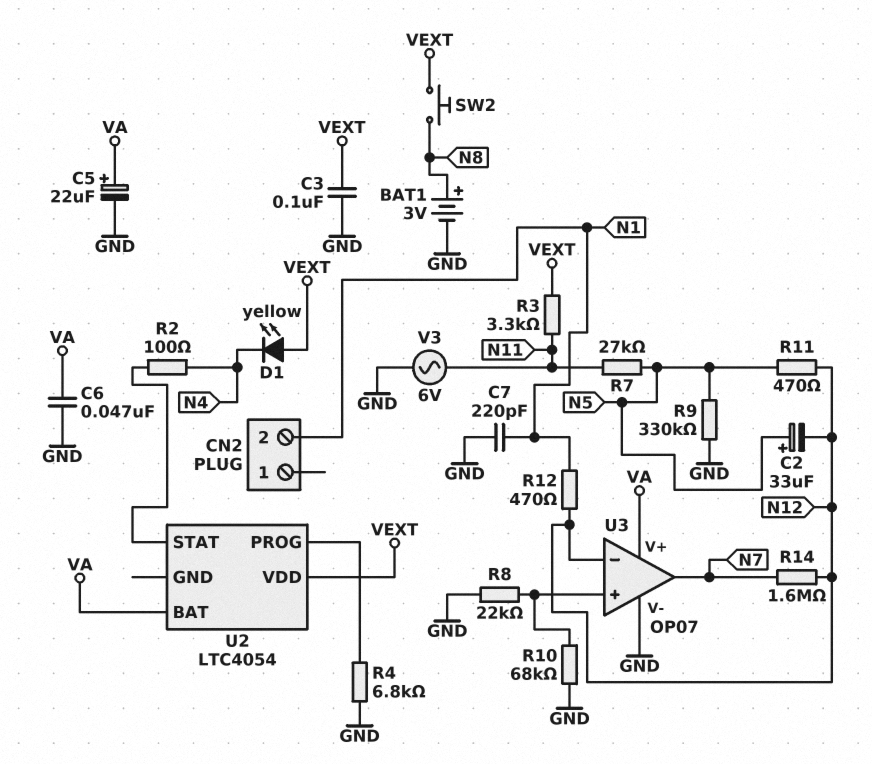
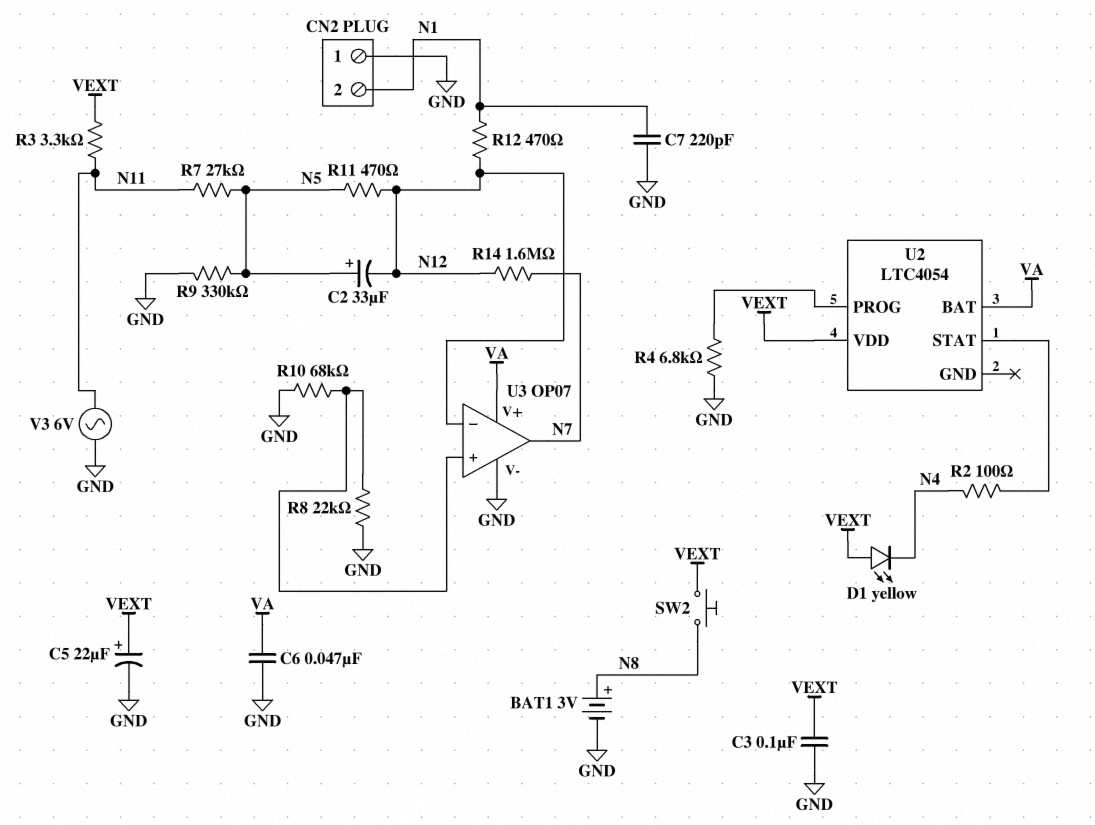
C5: 22uF (plus VA, minus GND) -> 22uF (plus VEXT, minus GND)
CN2 pin 1: none -> GND

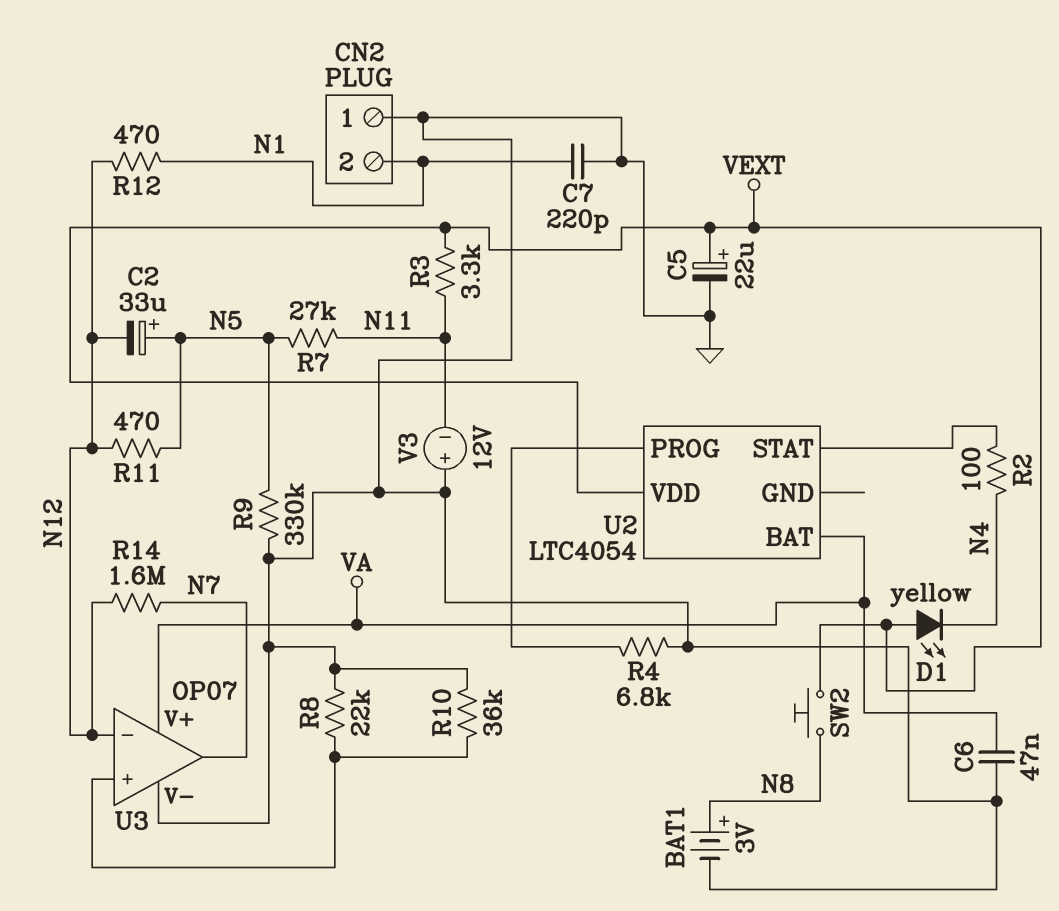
C3: 100nF (GND, VEXT) -> none
R10: 68k (GND, U3/in+) -> 36k (GND, U3/in+)
V3: AC 6V (GND, N11) -> 12V (plus GND, minus N11)

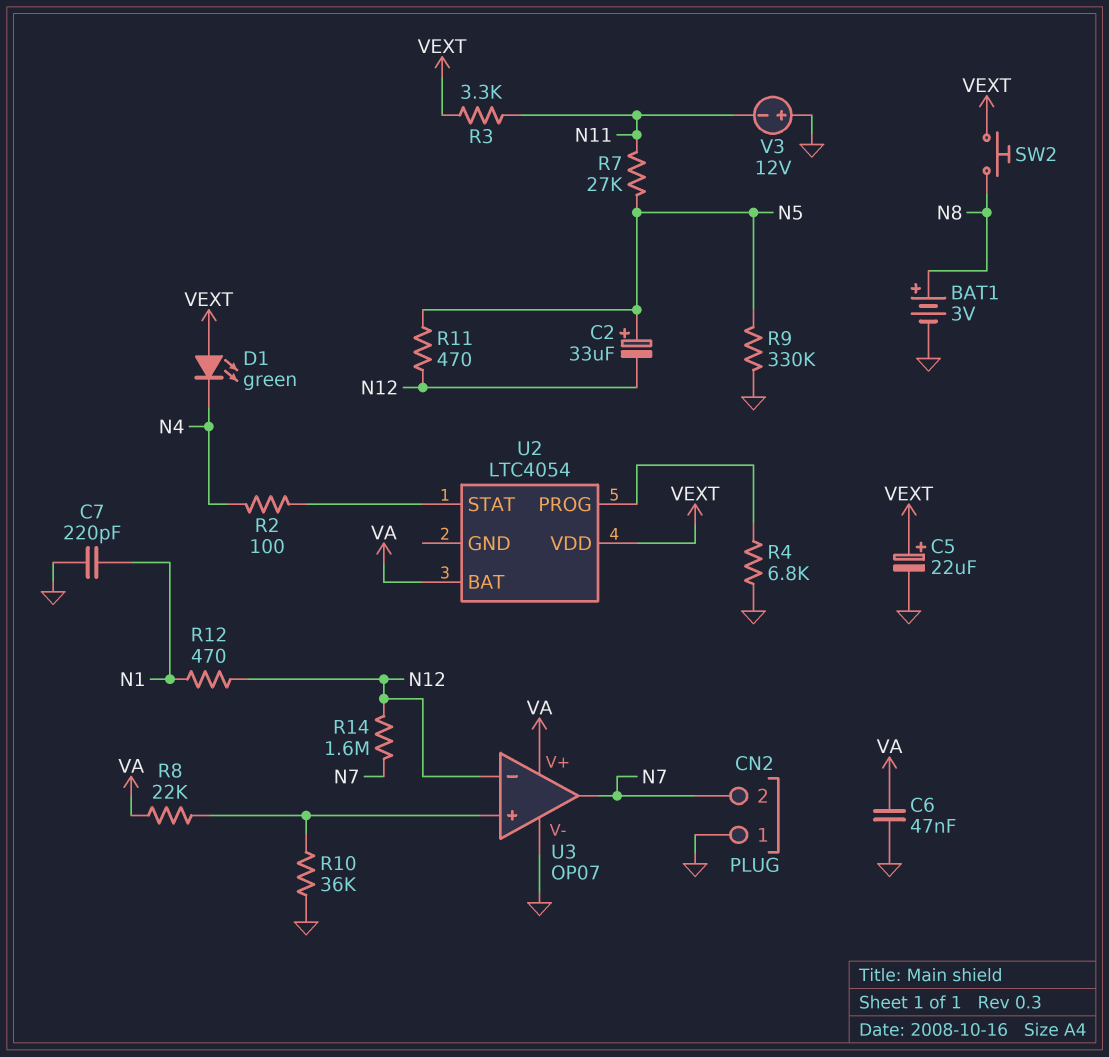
CN2 pin 2: N1 -> N7
D1: LED yellow (A VEXT, K N4) -> LED green (A VEXT, K N4)
R8: 22k (GND, U3/in+) -> 22k (U3/in+, VA)

